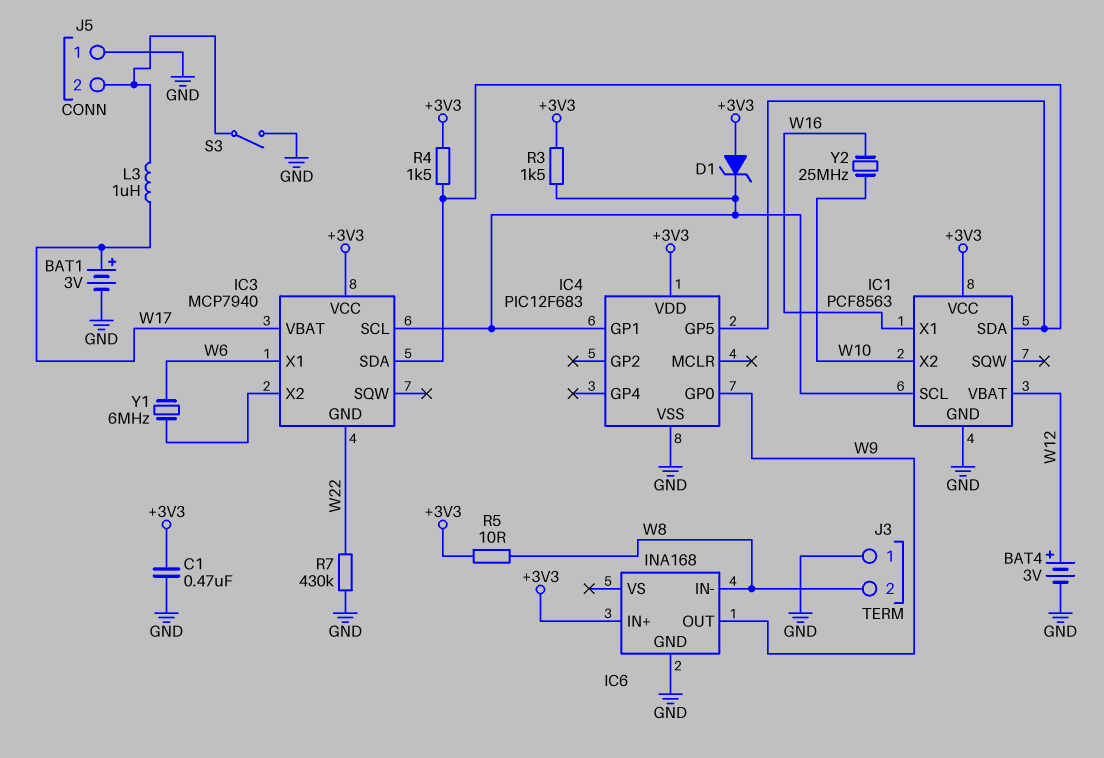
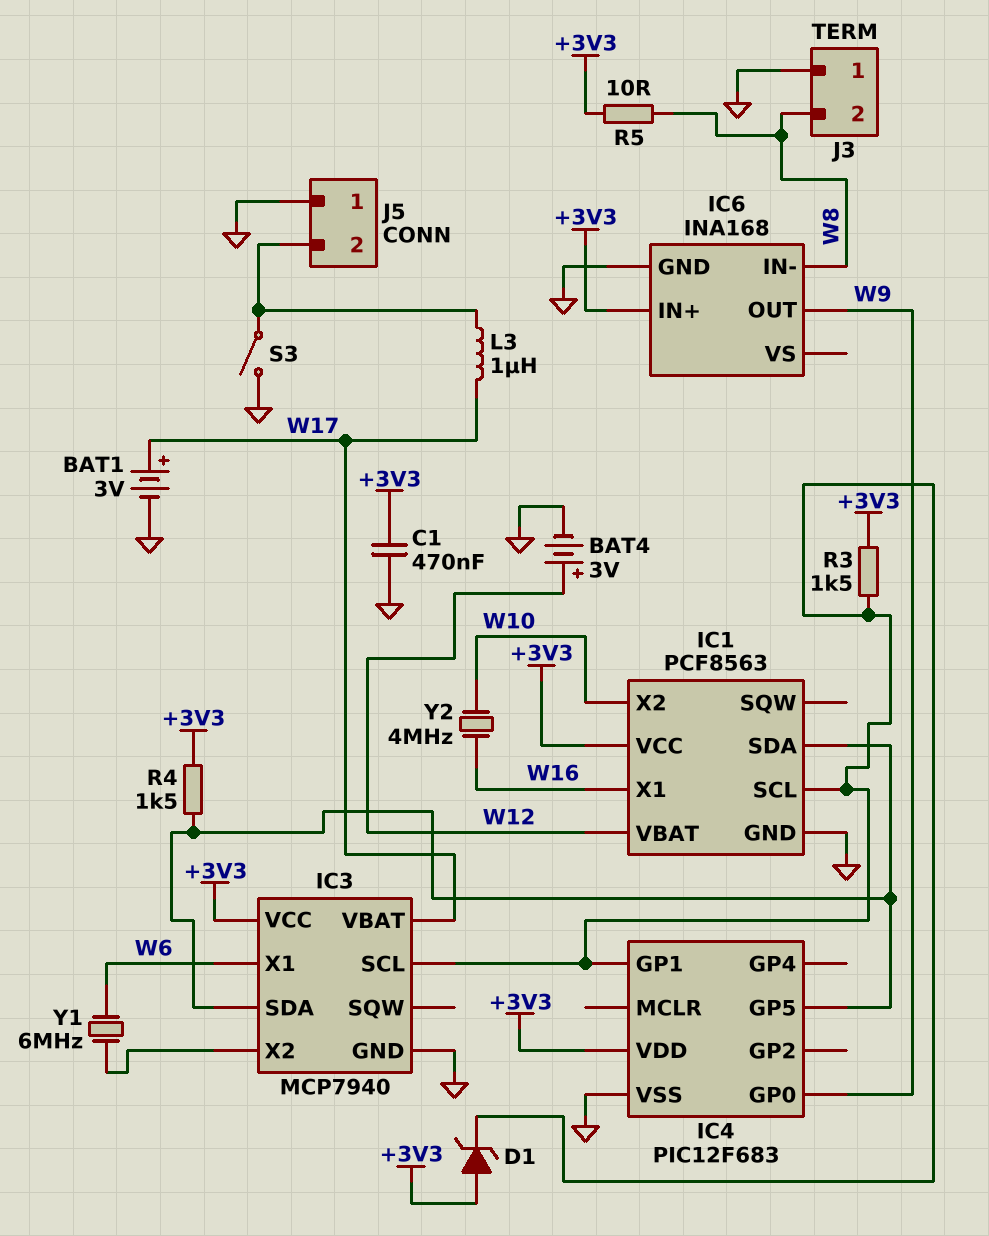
IC3 pin GND: W22 -> GND
R7: 430k (GND, W22) -> none
Y2: 25MHz (W10, W16) -> 4MHz (W10, W16)

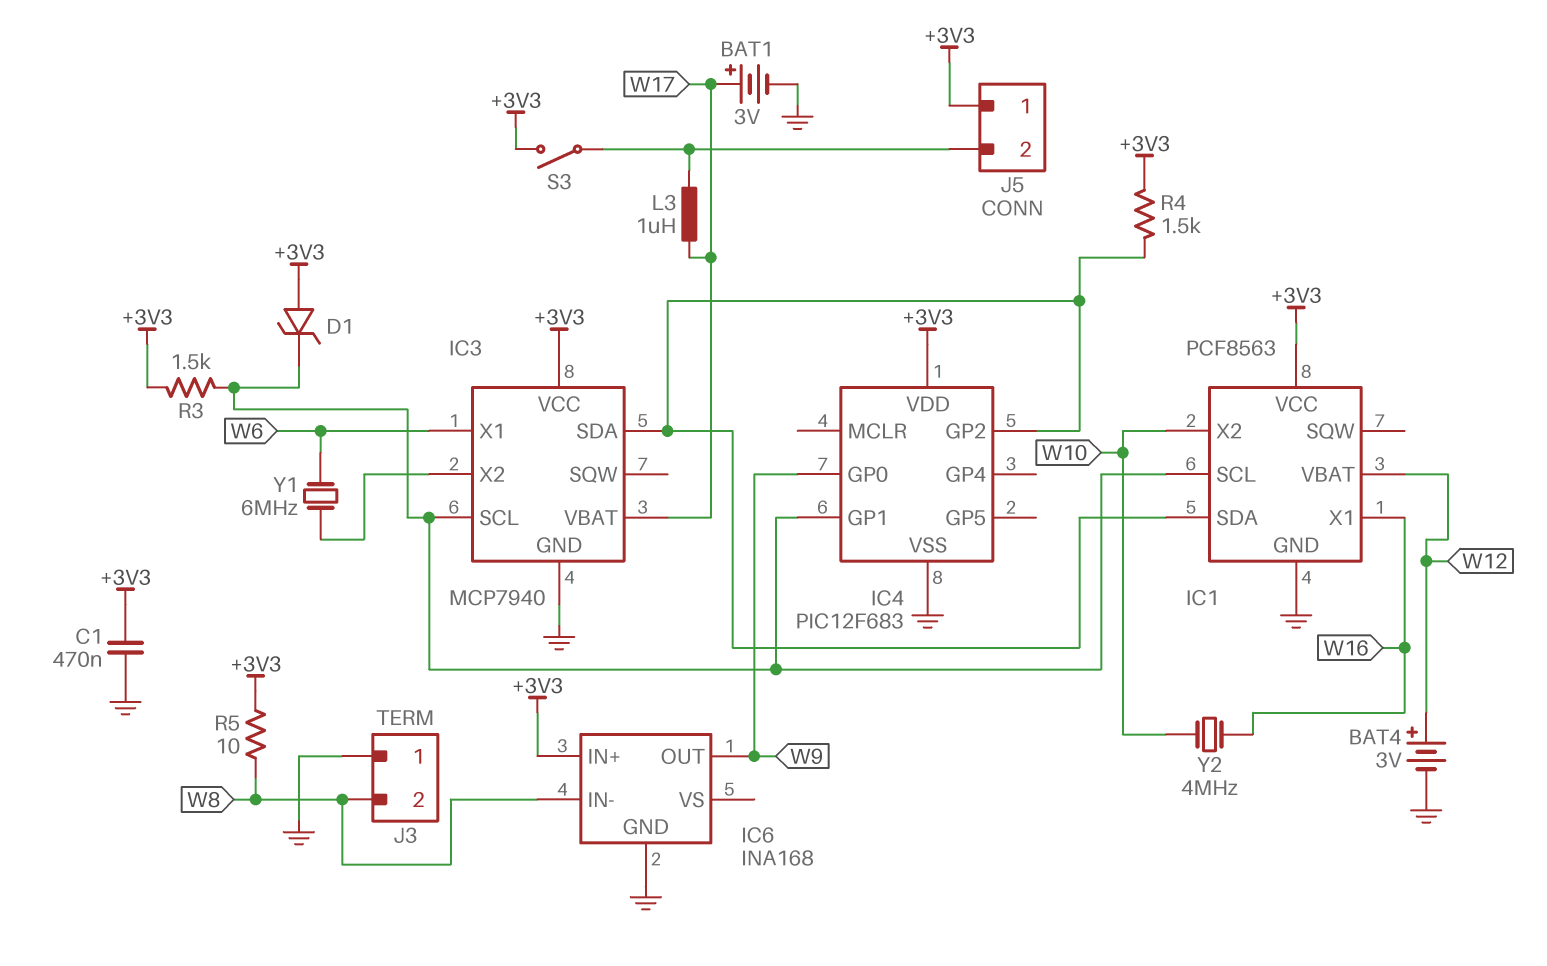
IC4 pin GP2: none -> IC1/SDA
IC4 pin GP5: IC1/SDA -> none
J5 pin 1: GND -> +3V3
S3: switch (GND, J5/2) -> switch (+3V3, J5/2)

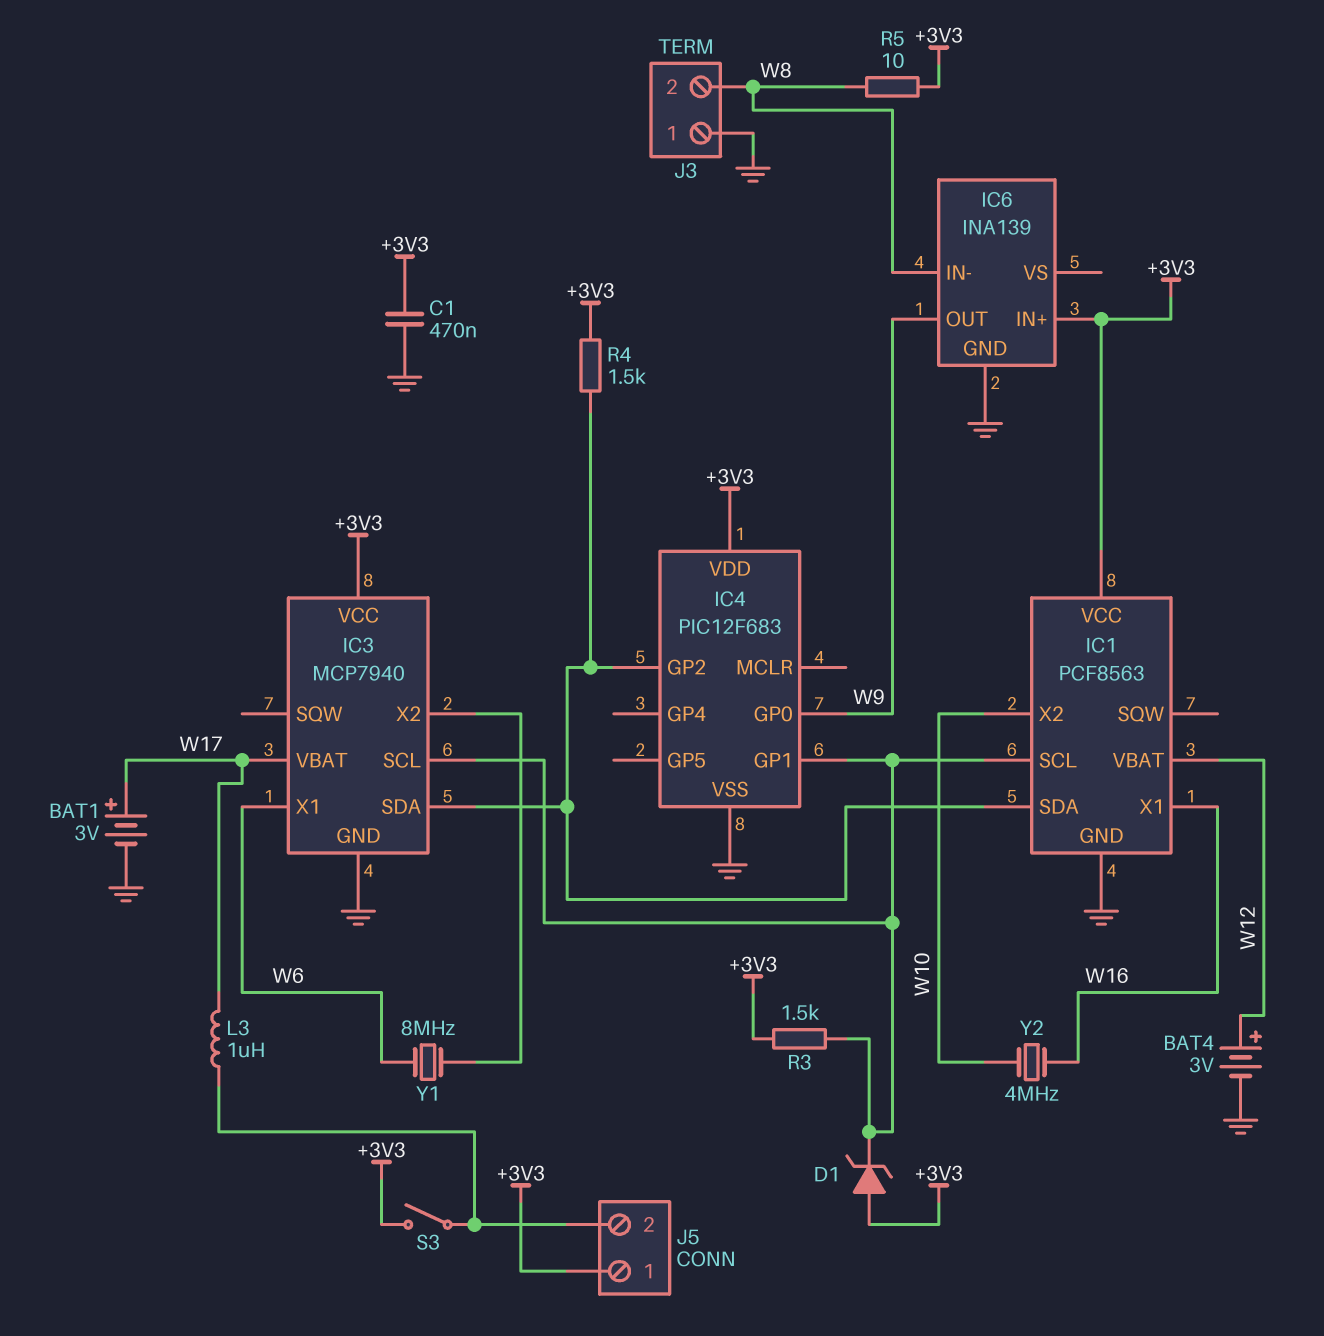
IC6: INA168 -> INA139
Y1: 6MHz (IC3/X2, W6) -> 8MHz (IC3/X2, W6)

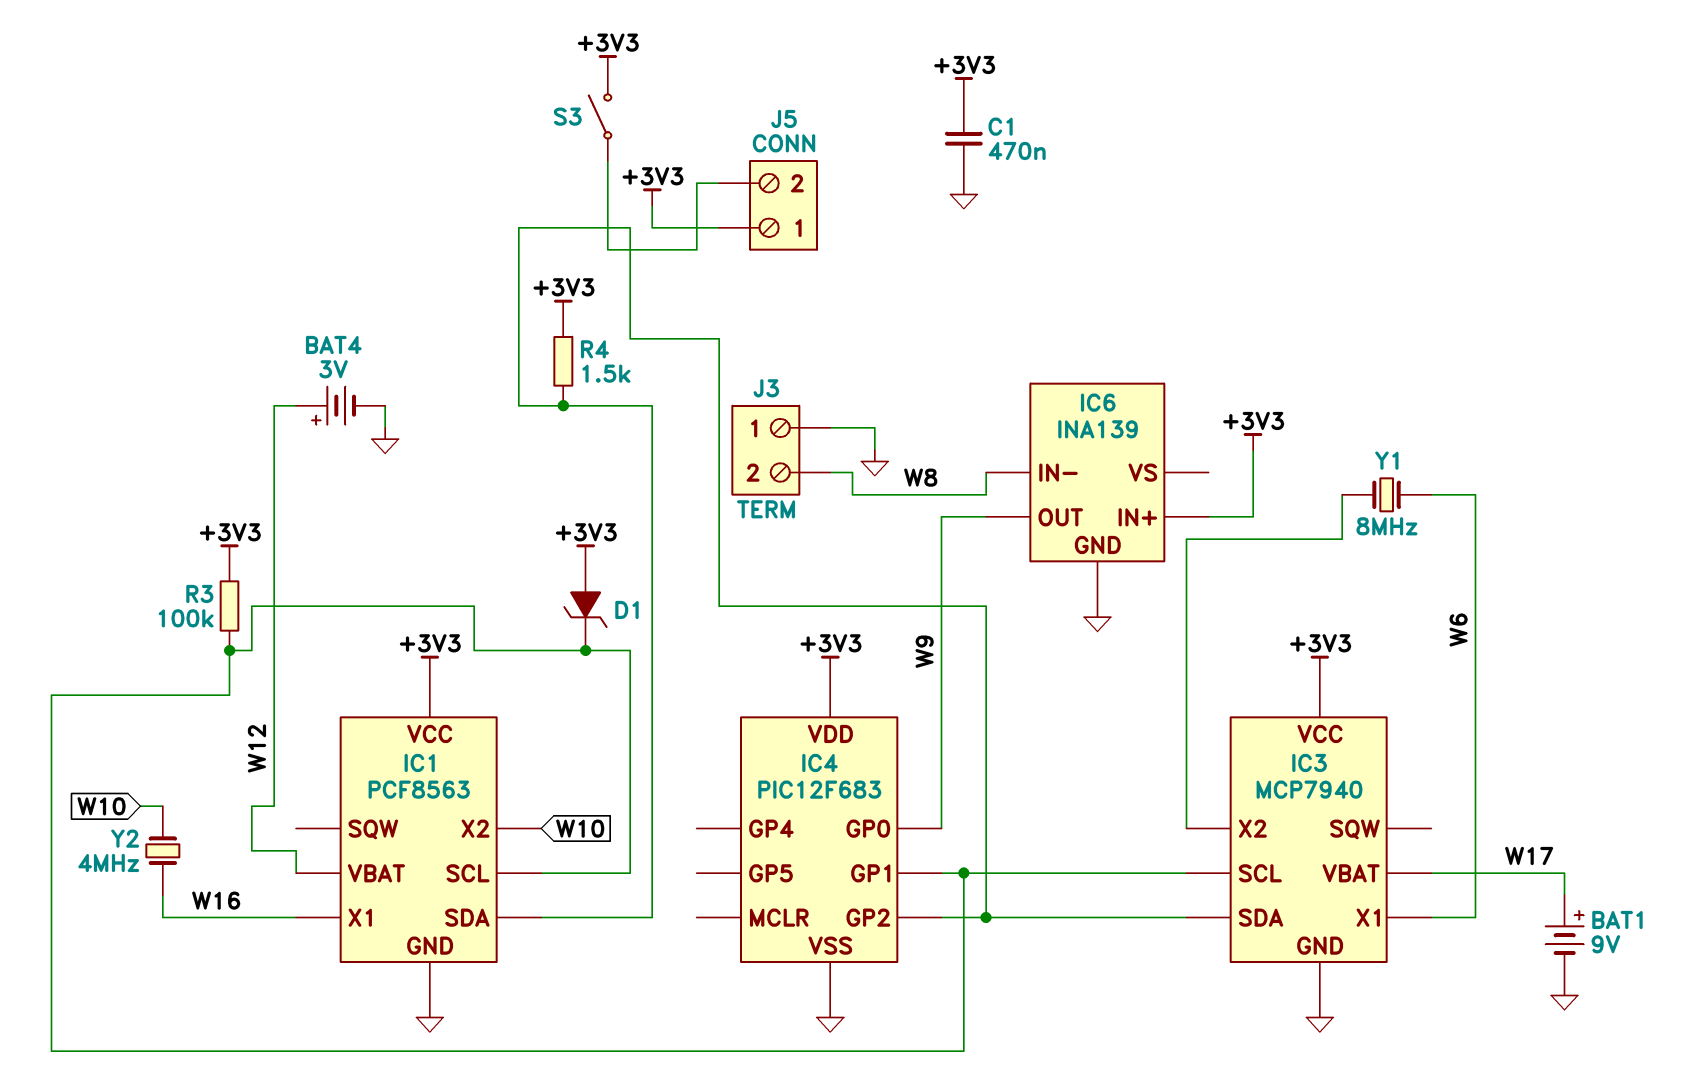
BAT1: 3V (plus W17, minus GND) -> 9V (plus W17, minus GND)
L3: 1uH (J5/2, W17) -> none
R3: 1.5k (+3V3, IC1/SCL) -> 100k (+3V3, IC1/SCL)
R5: 10 (+3V3, W8) -> none

